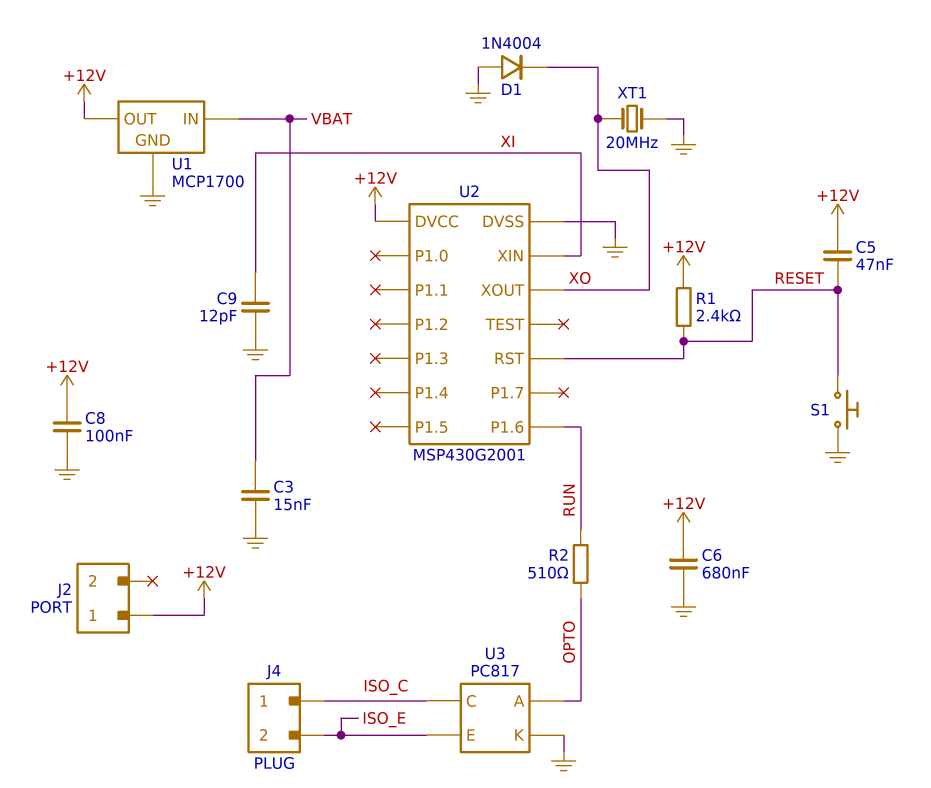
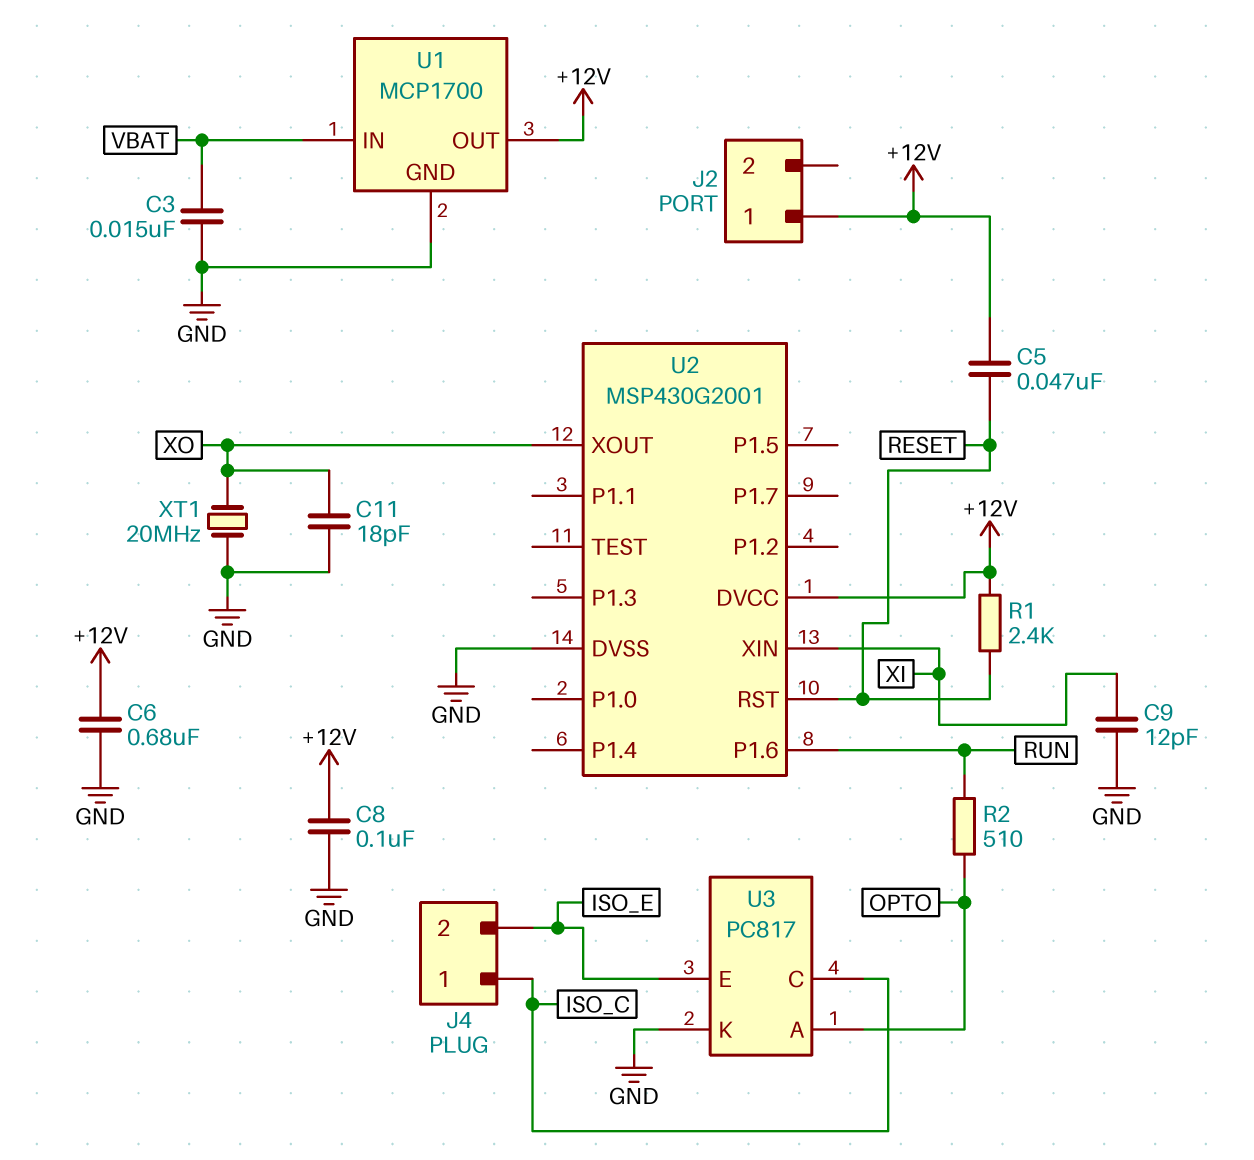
C11: none -> 18pF (GND, XO)
D1: diode 1N4004 (A GND, K XO) -> none
S1: button (GND, RESET) -> none

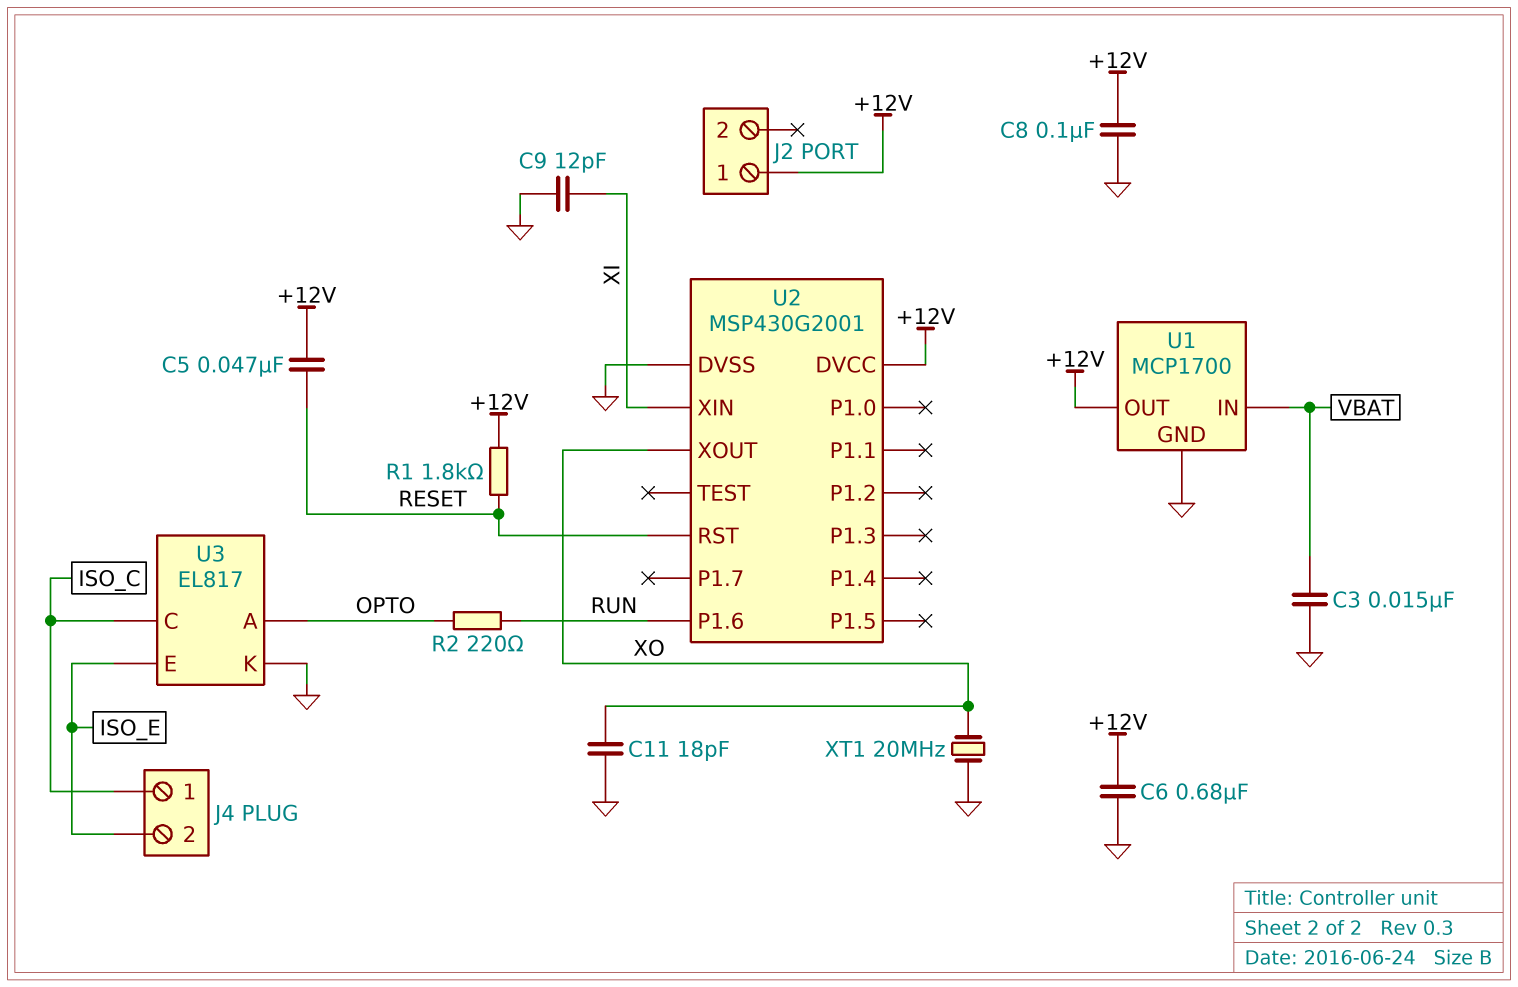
R1: 2.4k (+12V, RESET) -> 1.8k (+12V, RESET)
R2: 510 (OPTO, RUN) -> 220 (OPTO, RUN)
U3: PC817 -> EL817

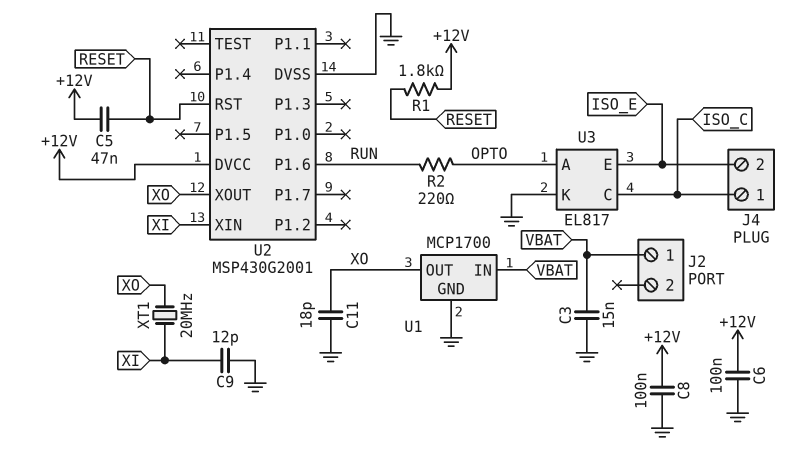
C6: 680nF (+12V, GND) -> 100nF (+12V, GND)
J2 pin 1: +12V -> VBAT
U1 pin OUT: +12V -> XO
XT1: 20MHz (GND, XO) -> 20MHz (XI, XO)

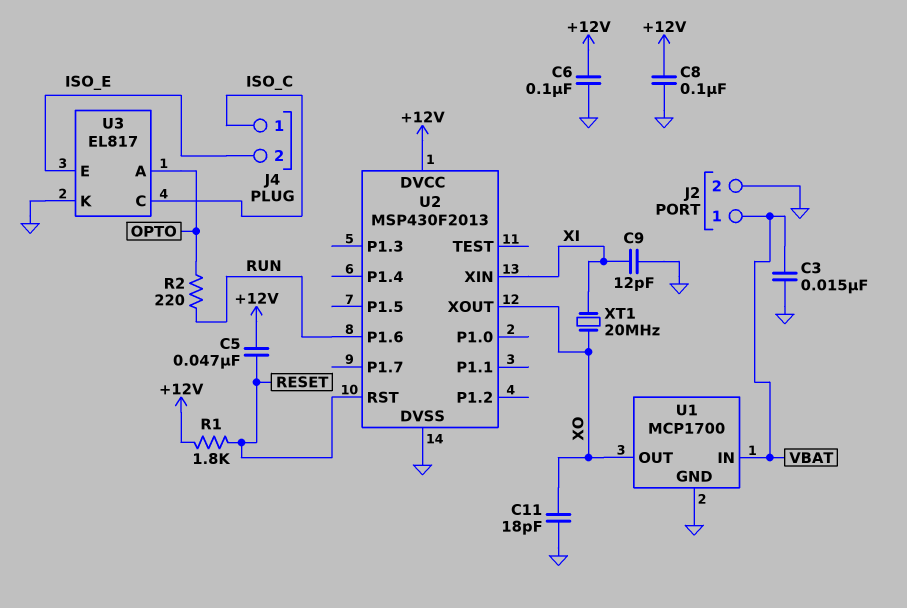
J2 pin 2: none -> GND
U2: MSP430G2001 -> MSP430F2013

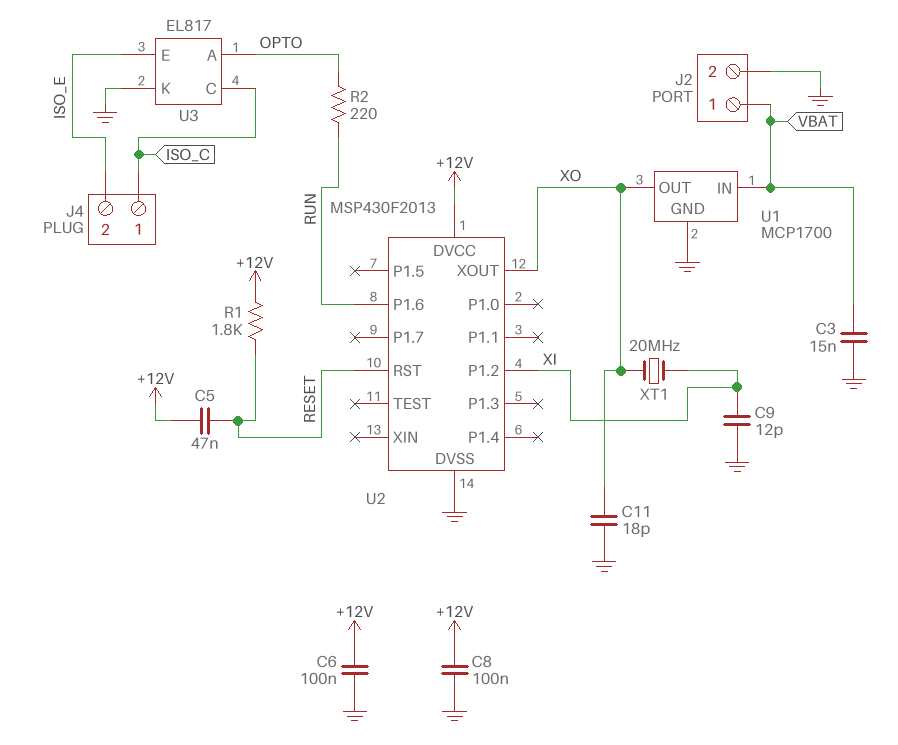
U2 pin P1.2: none -> XI
U2 pin XIN: XI -> none

